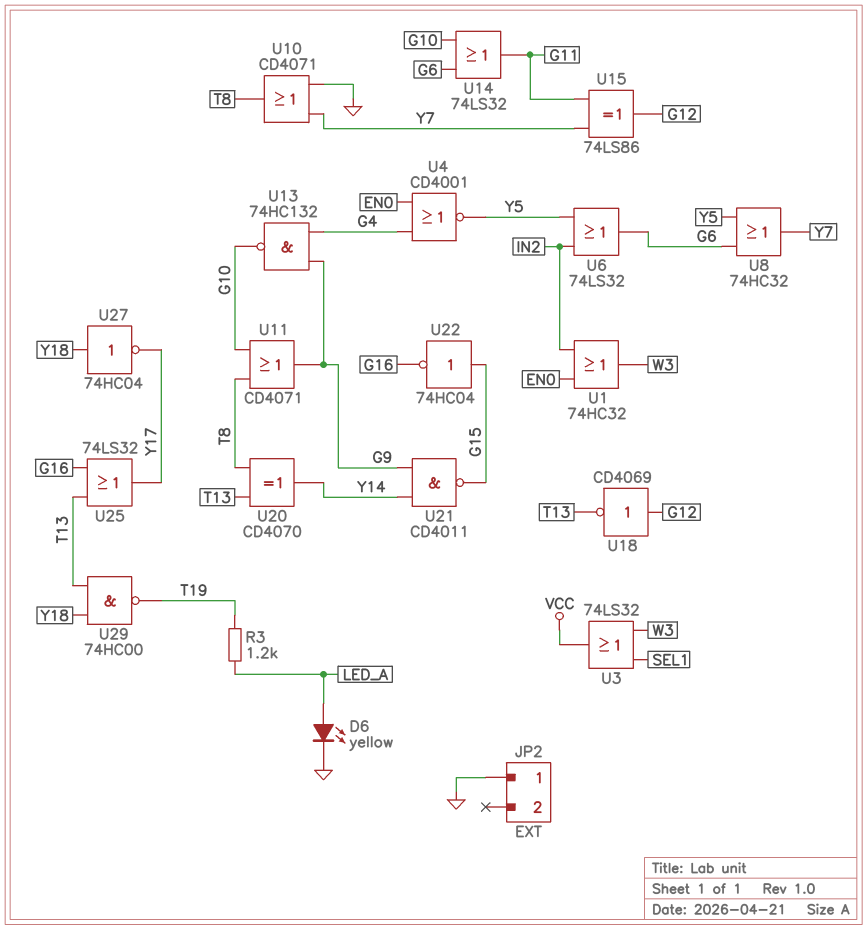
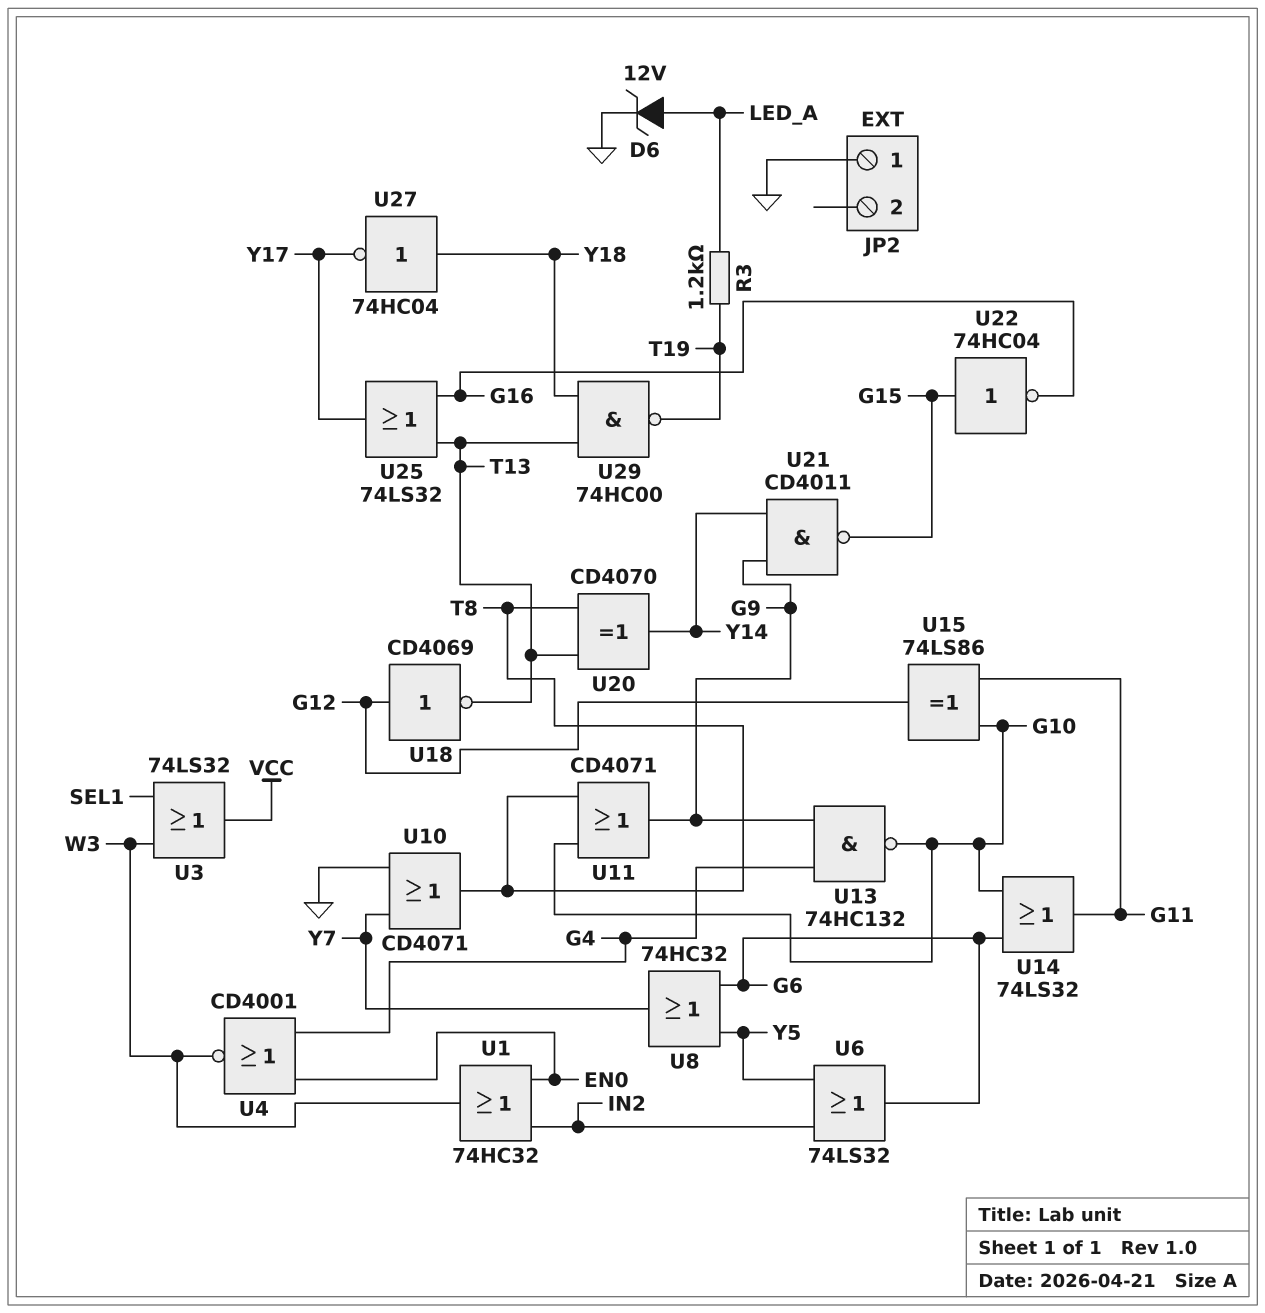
D6: LED yellow (A LED_A, K GND) -> zener 12V (A LED_A, K GND)
U4: NOR CD4001 (in EN0, in G4, out Y5) -> NOR CD4001 (in EN0, in G4, out W3)
U15: XOR 74LS86 (in G11, in Y7, out G12) -> XOR 74LS86 (in G10, in G11, out G12)

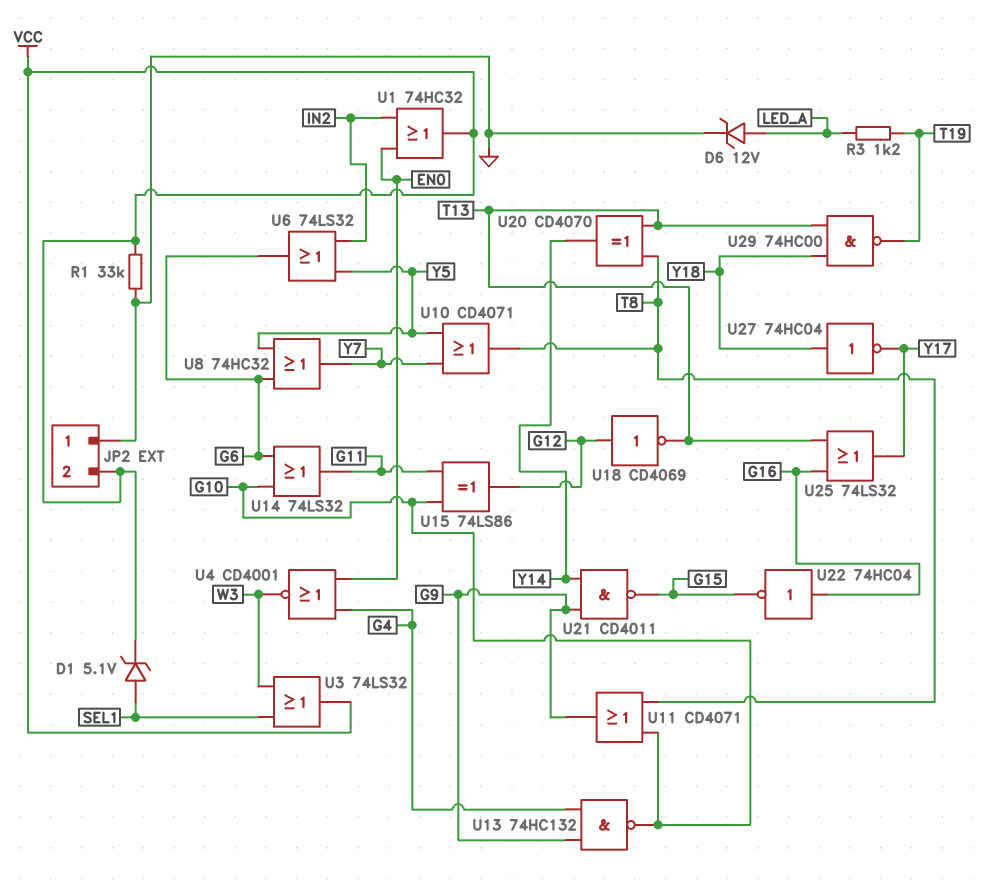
D1: none -> zener 5.1V (A SEL1, K VCC)
JP2 pin 2: none -> VCC
R1: none -> 33k (GND, VCC)
U1: OR 74HC32 (in EN0, in IN2, out W3) -> OR 74HC32 (in EN0, in IN2, out VCC)
U10: OR CD4071 (in GND, in Y7, out T8) -> OR CD4071 (in Y5, in Y7, out T8)
U22: NOT 74HC04 (in G15, out G16) -> NOT 74HC04 (in G16, out G15)

